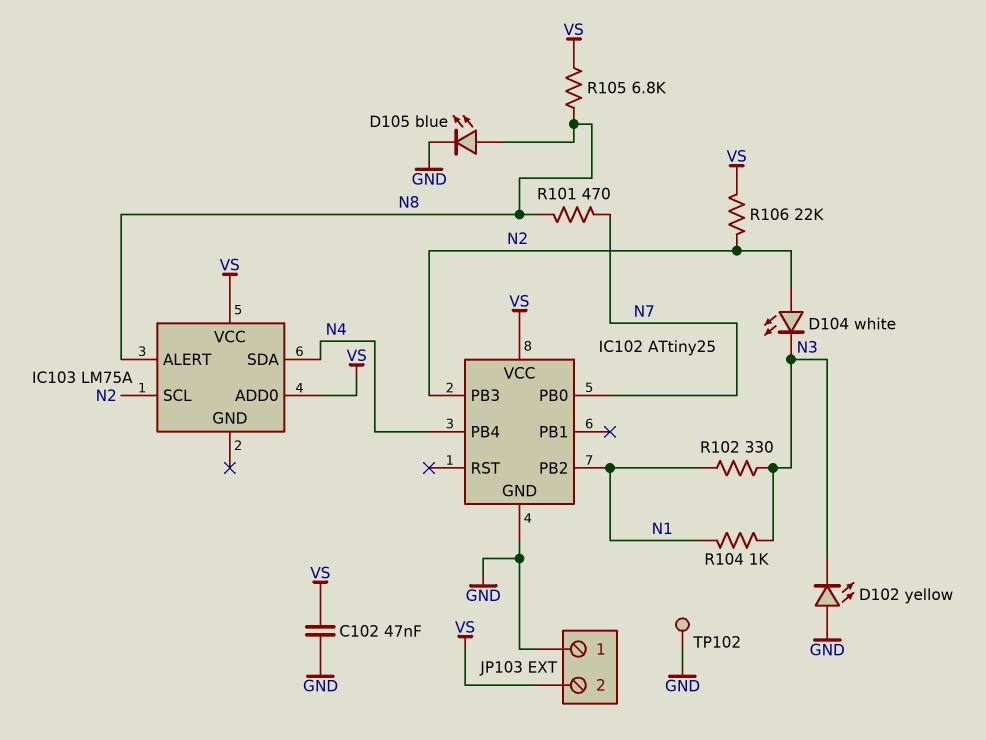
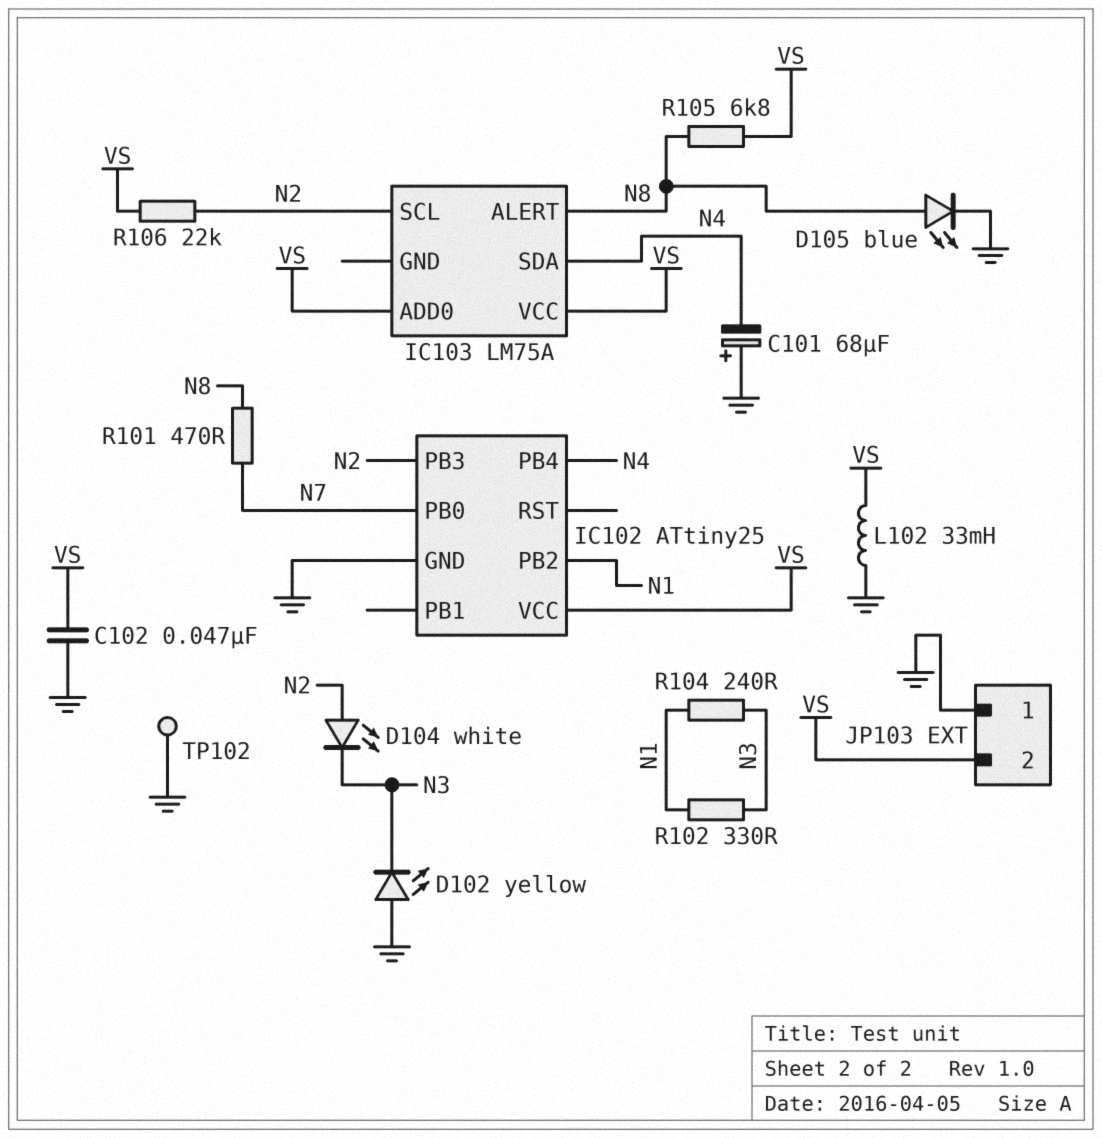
C101: none -> 68uF (plus GND, minus N4)
L102: none -> 33mH (GND, VS)
R104: 1k (N1, N3) -> 240 (N1, N3)

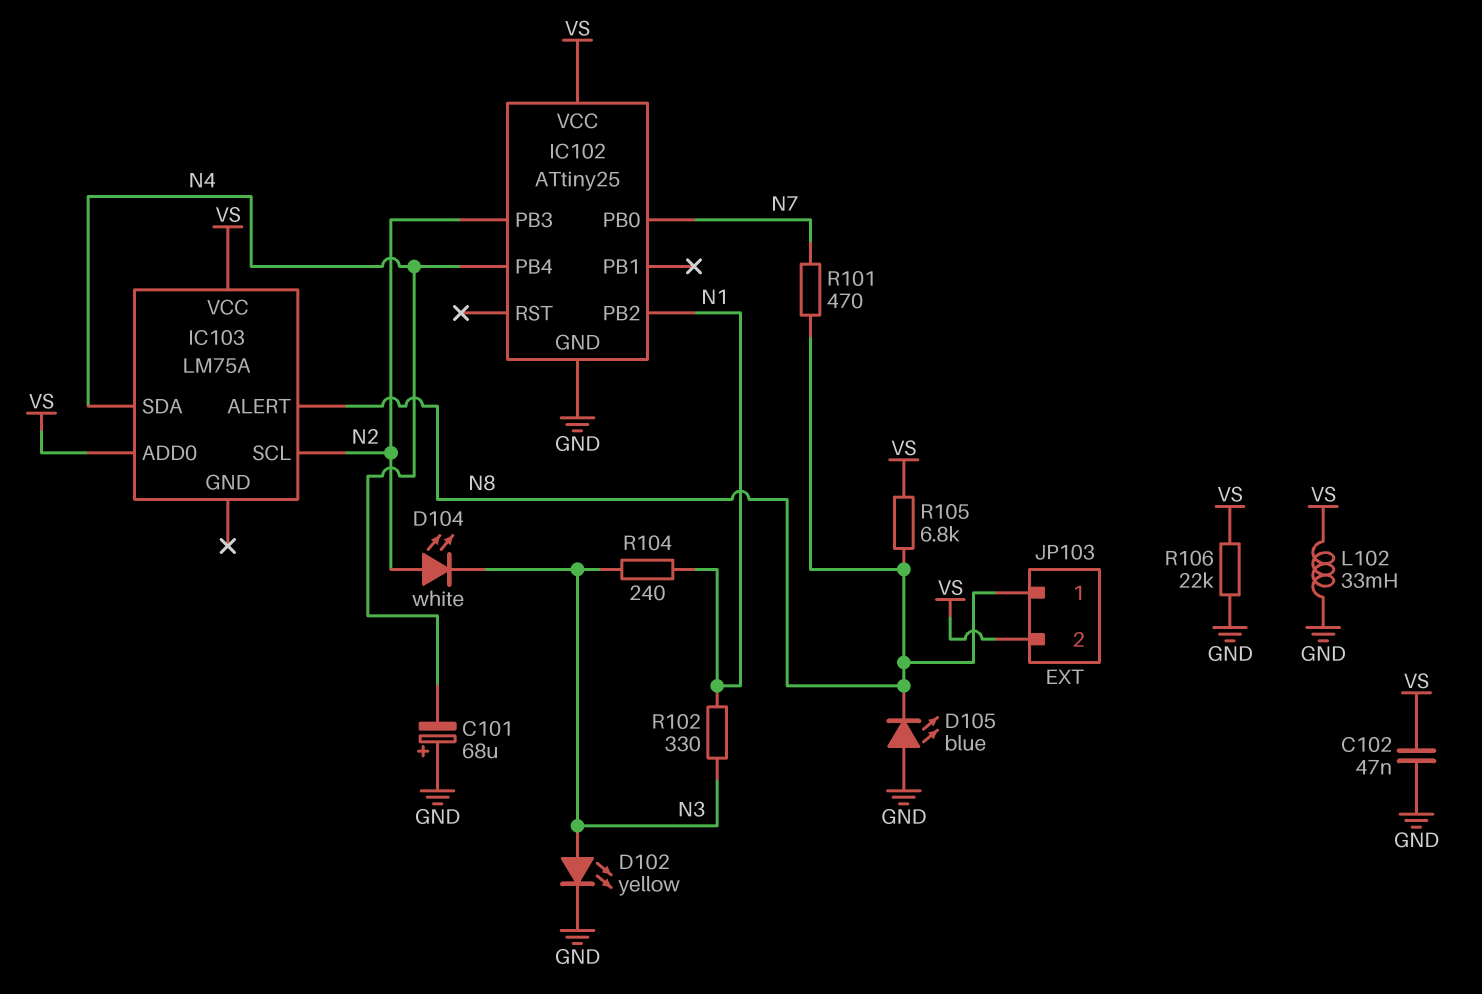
D102: LED yellow (A GND, K N3) -> LED yellow (A N3, K GND)
D105: LED blue (A N8, K GND) -> LED blue (A GND, K N8)
JP103 pin 1: GND -> N8
R106: 22k (N2, VS) -> 22k (GND, VS)
TP102: test point (GND) -> none

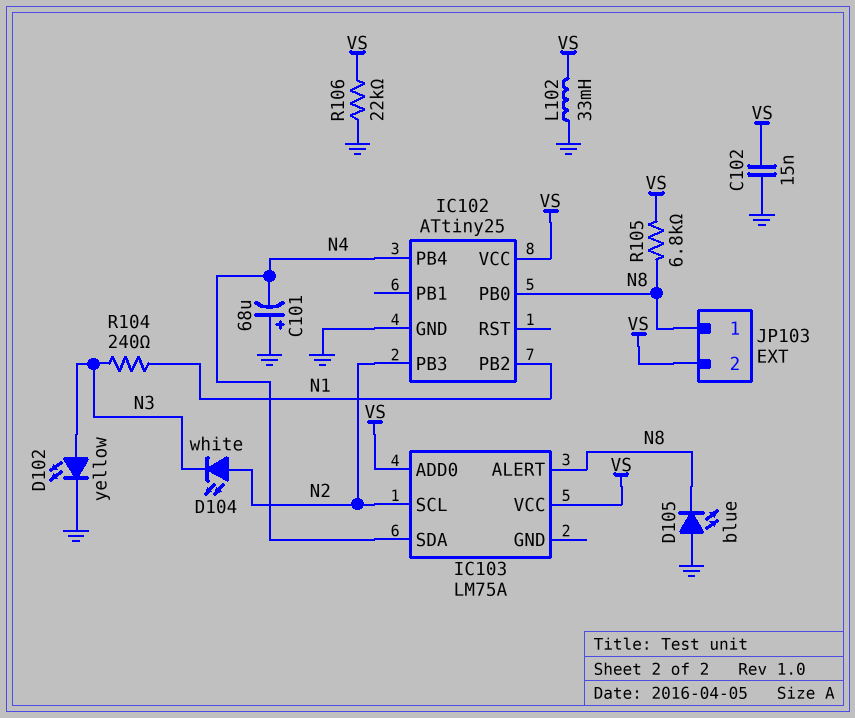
C102: 47nF (GND, VS) -> 15nF (GND, VS)
IC102 pin PB0: N7 -> N8
R101: 470 (N7, N8) -> none
R102: 330 (N1, N3) -> none

